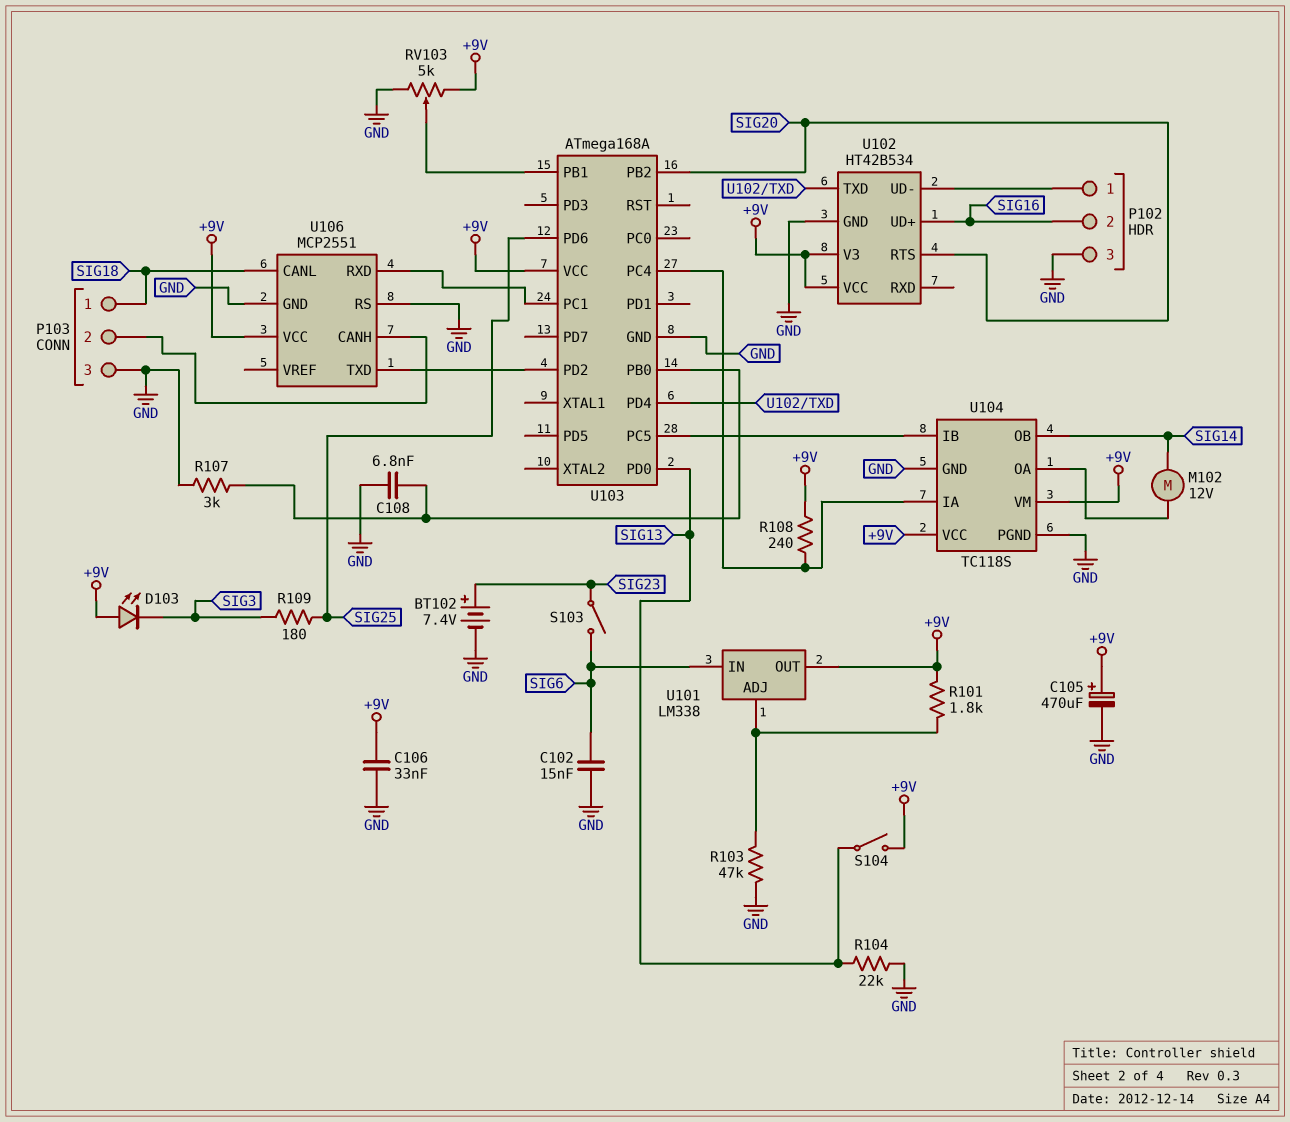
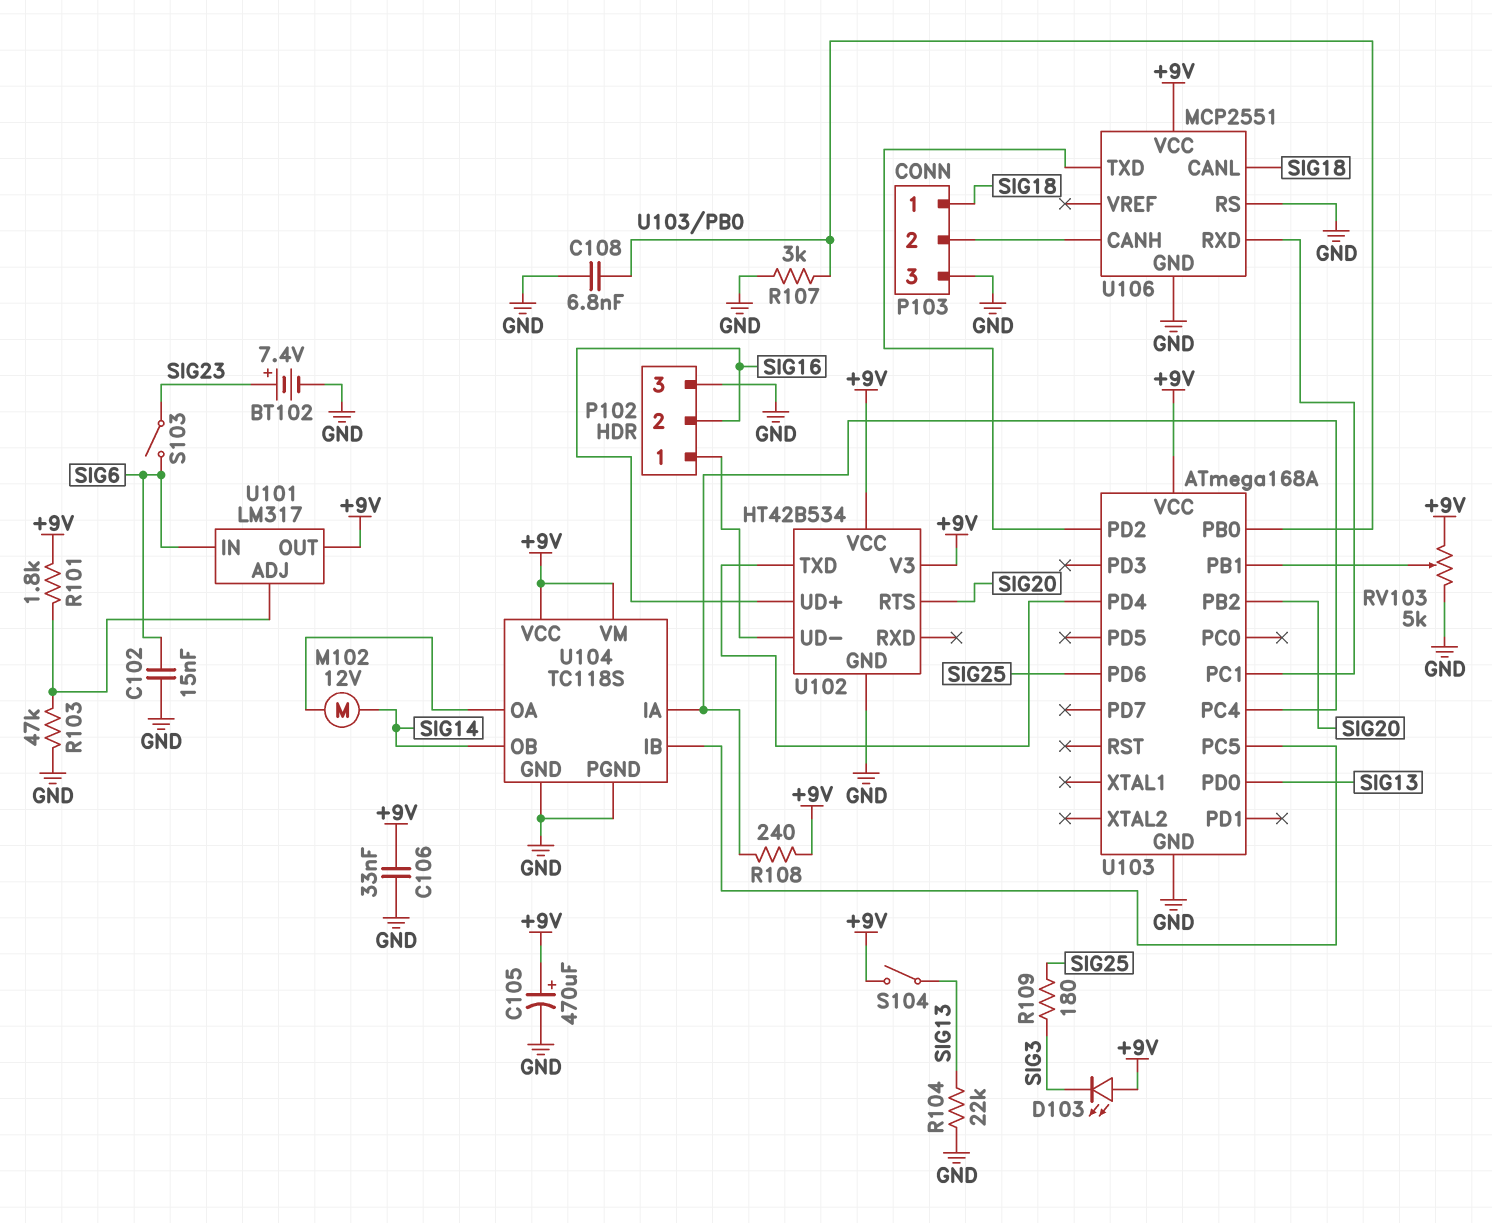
U101: LM338 -> LM317

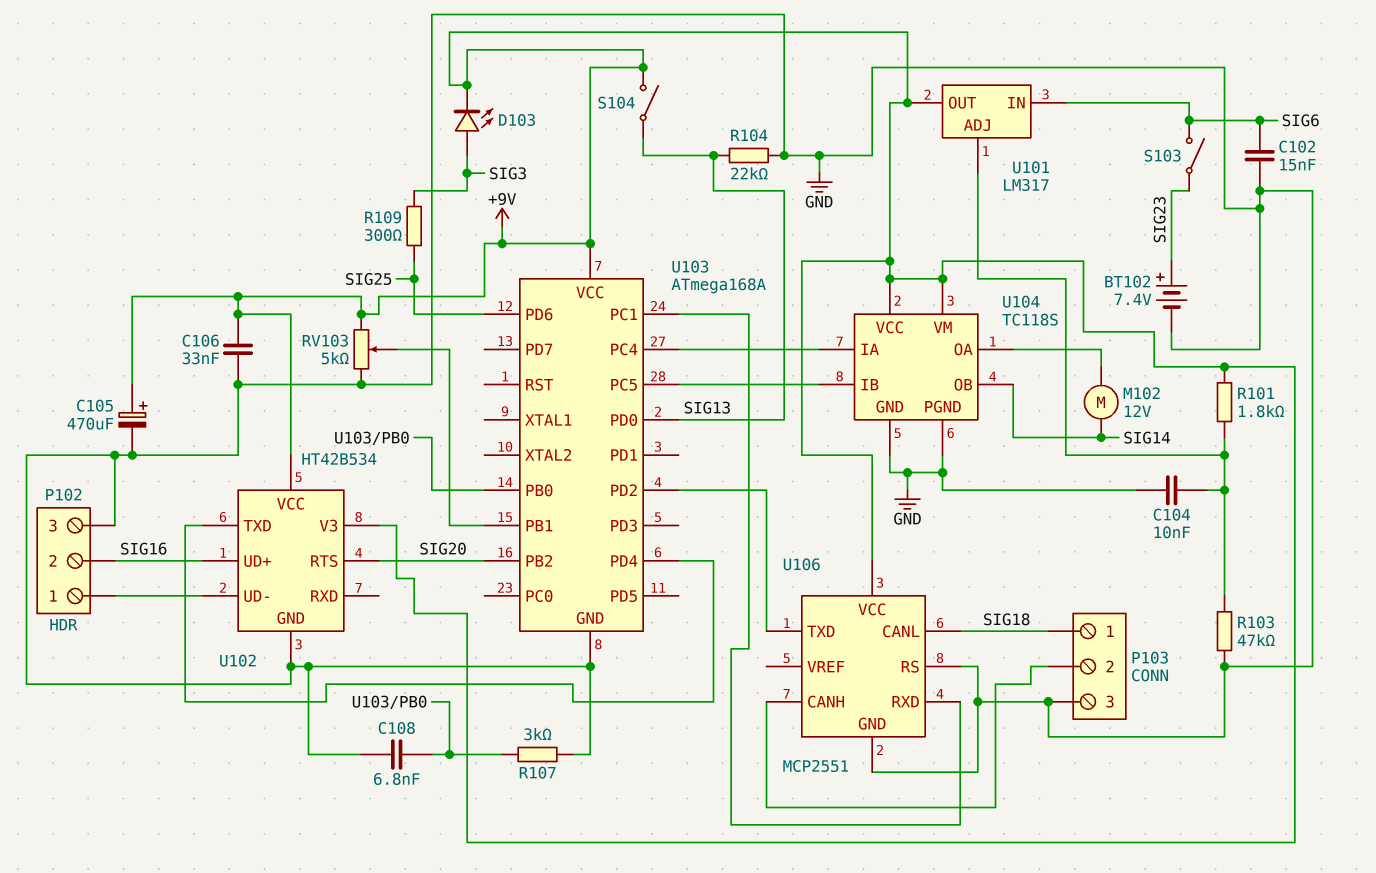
C104: none -> 10nF (GND, U101/ADJ)
D103: LED (A +9V, K SIG3) -> LED (A SIG3, K +9V)
R108: 240 (+9V, U103/PC4) -> none
R109: 180 (SIG3, SIG25) -> 300 (SIG3, SIG25)

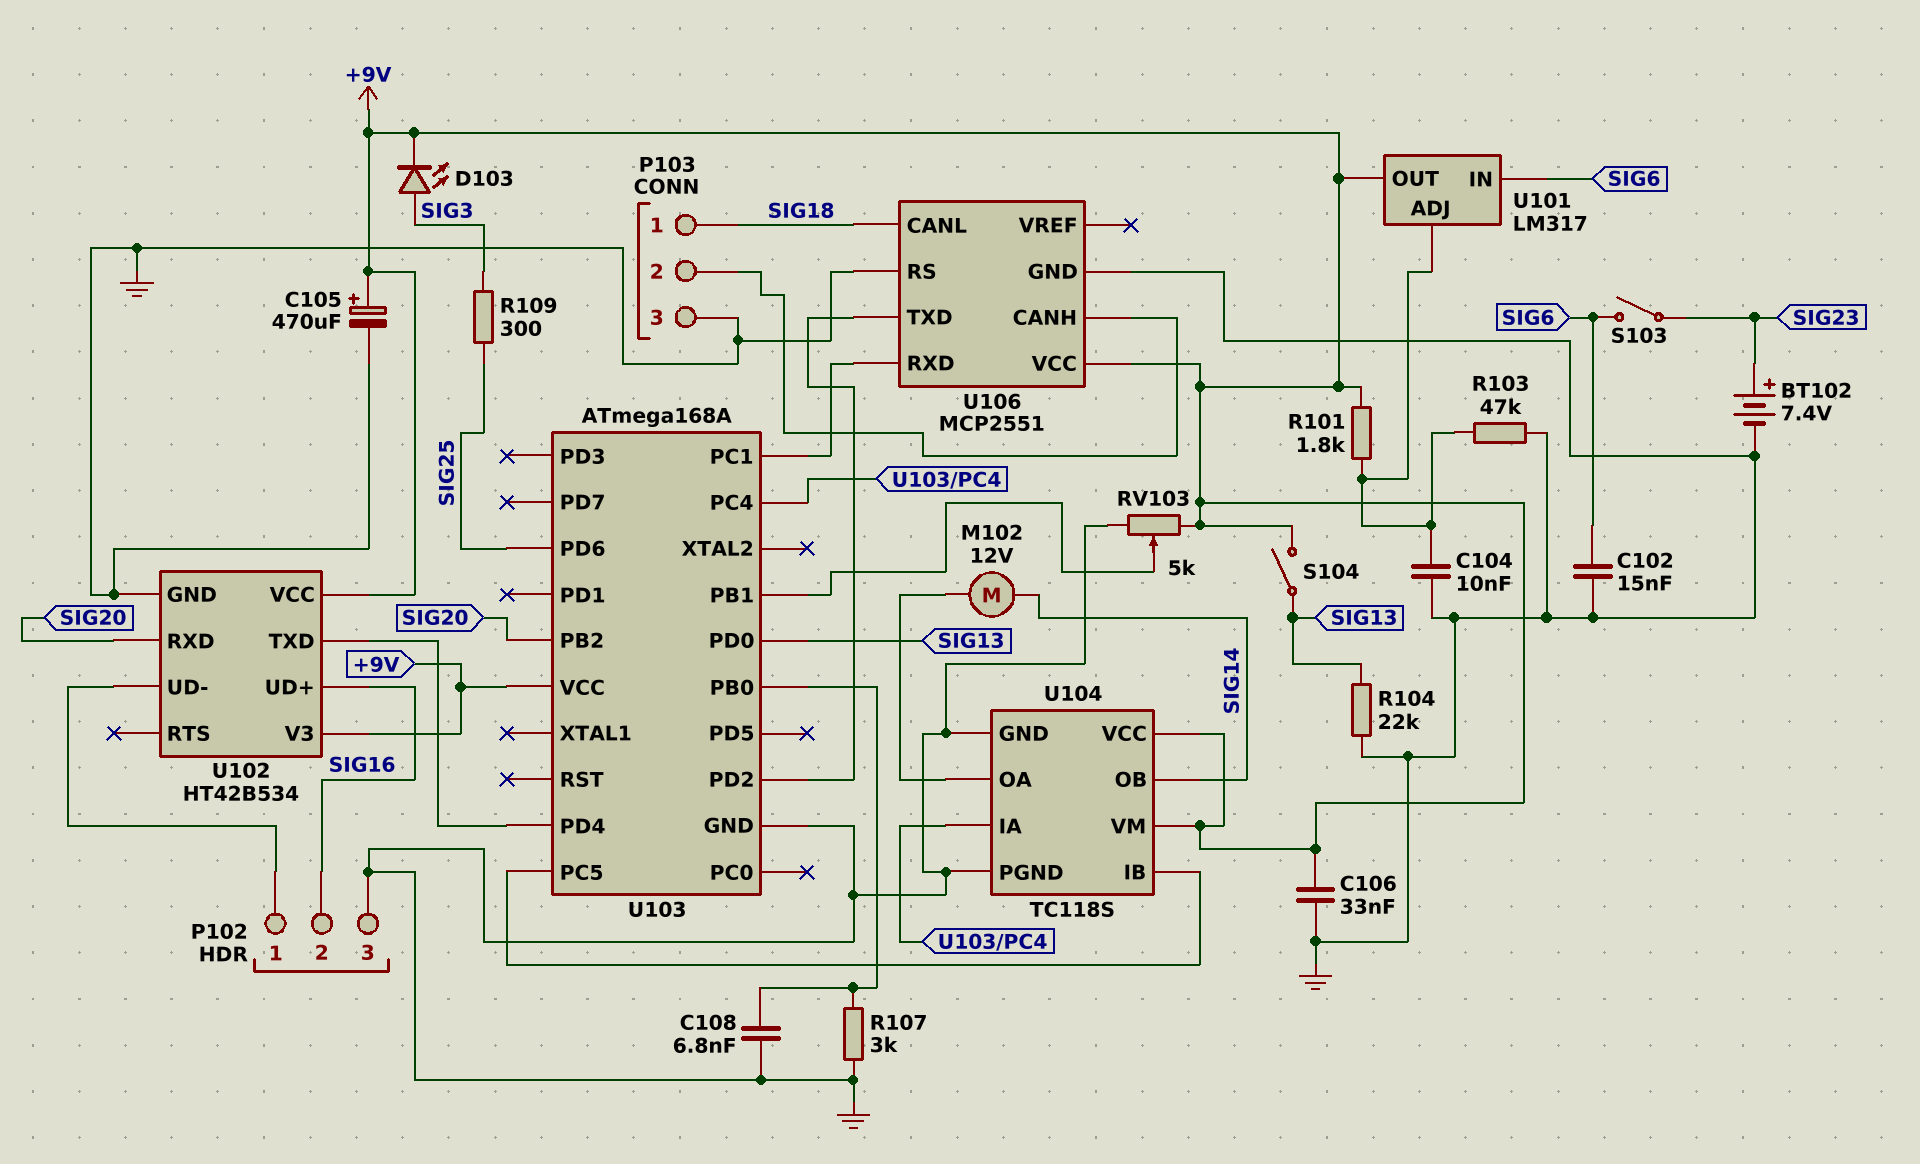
U102 pin RTS: SIG20 -> none
U102 pin RXD: none -> SIG20

